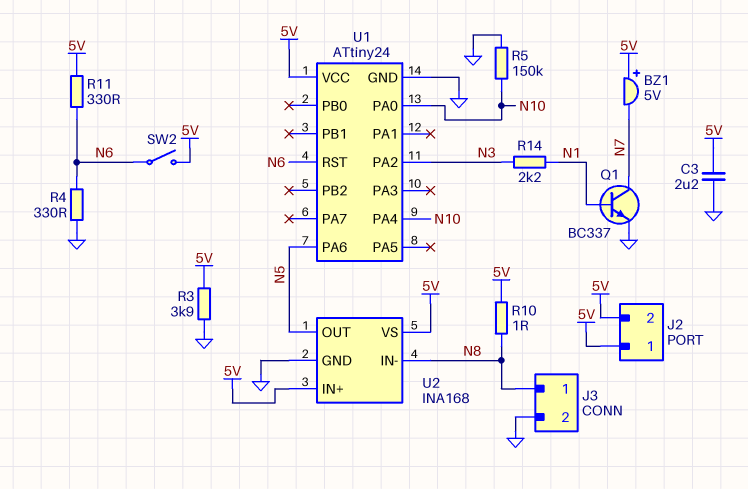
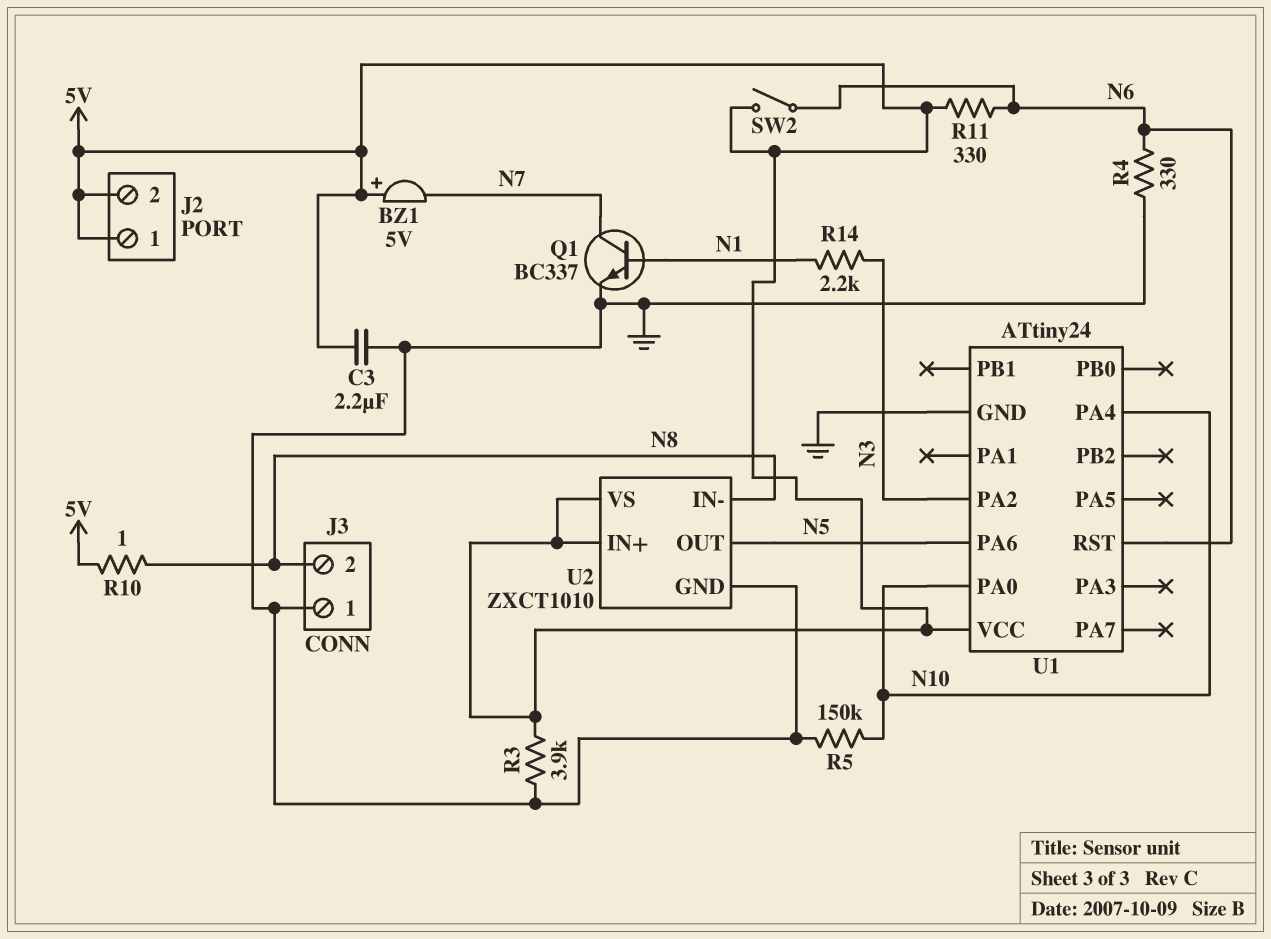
J3 pin 1: N8 -> GND
J3 pin 2: GND -> N8
U2: INA168 -> ZXCT1010

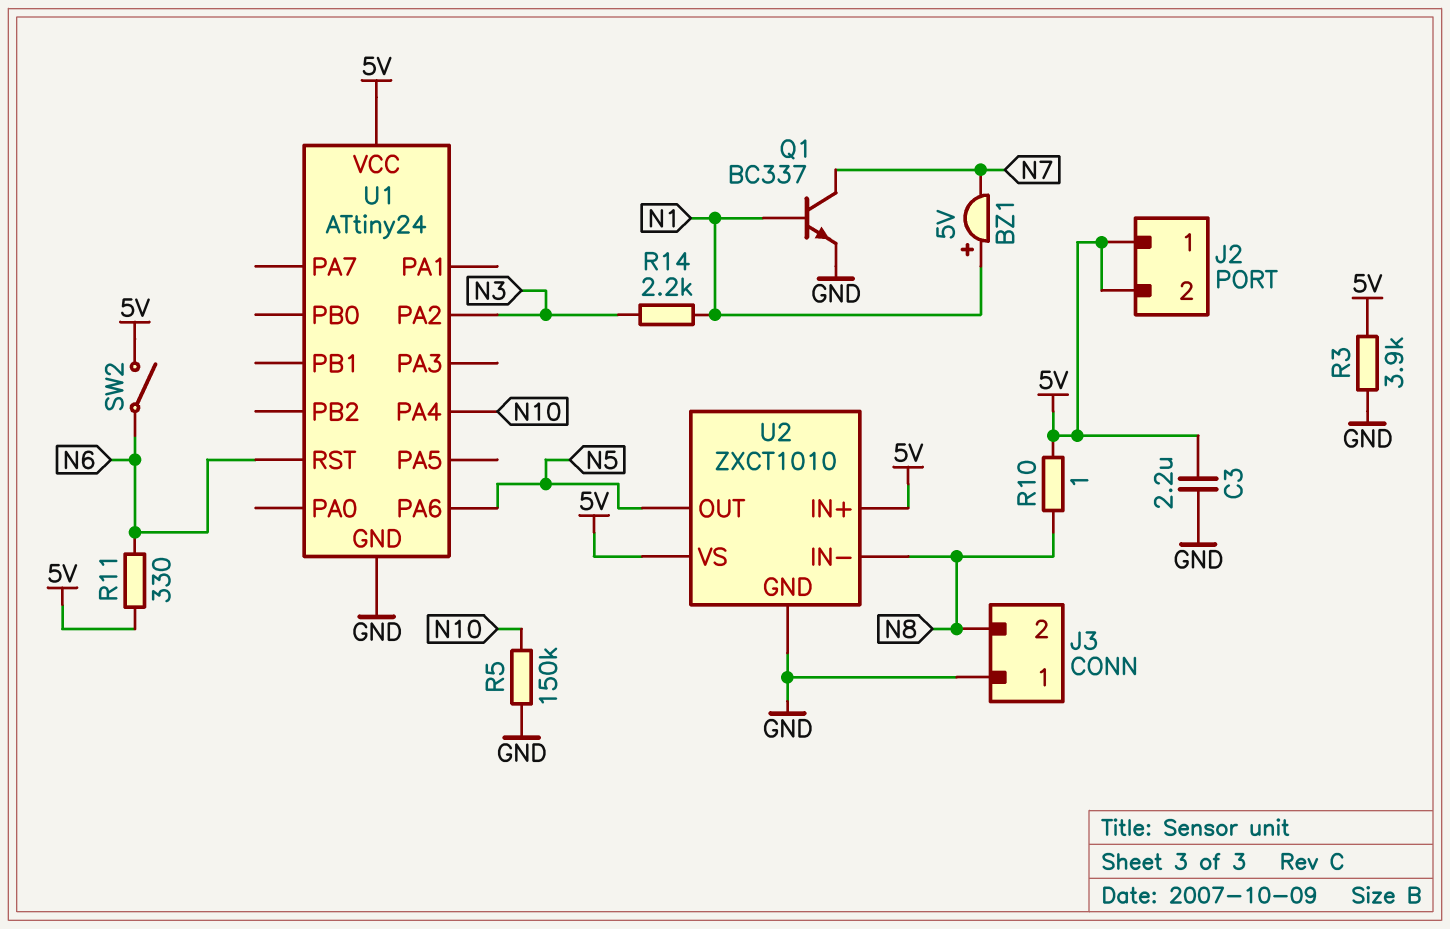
BZ1: buzzer 5V (plus 5V, minus N7) -> buzzer 5V (plus N1, minus N7)
R4: 330 (GND, N6) -> none
U1 pin PA0: N10 -> none

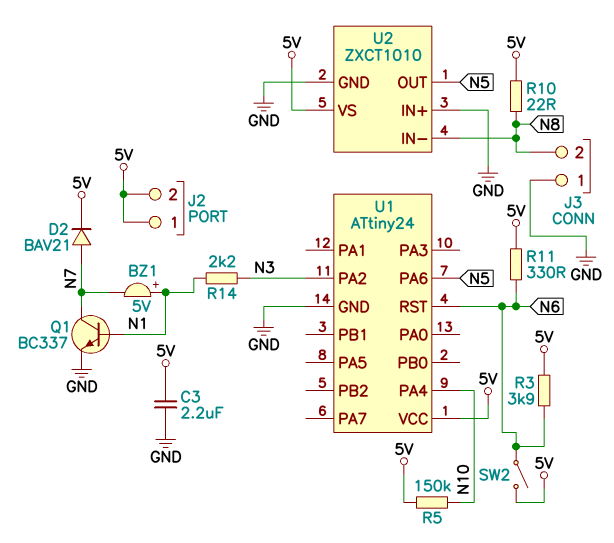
D2: none -> diode BAV21 (A N7, K 5V)
R3: 3.9k (5V, GND) -> 3.9k (5V, N6)
R5: 150k (GND, N10) -> 150k (5V, N10)
R10: 1 (5V, N8) -> 22 (5V, N8)
U2 pin IN+: 5V -> GND

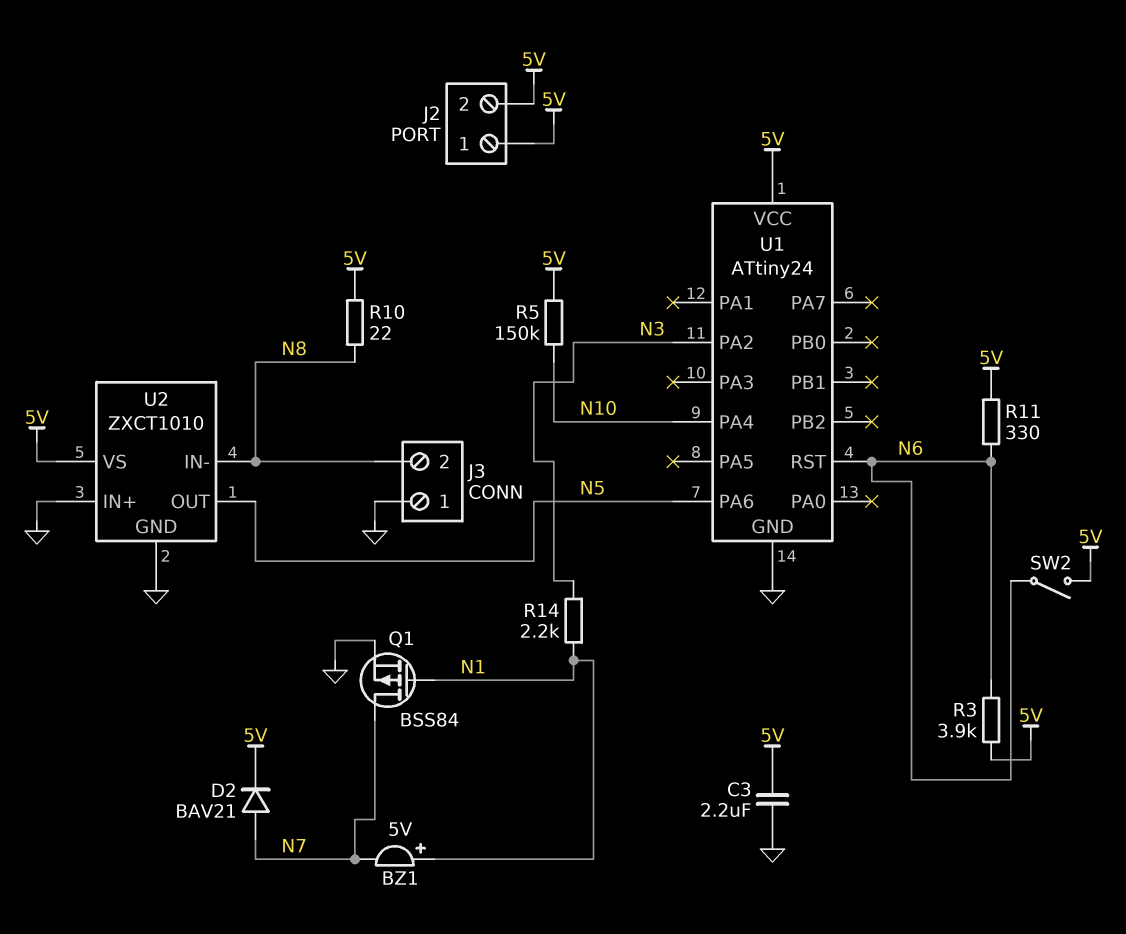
Q1: NPN BC337 (B N1, C N7, E GND) -> PMOS BSS84 (G N1, D N7, S GND)

